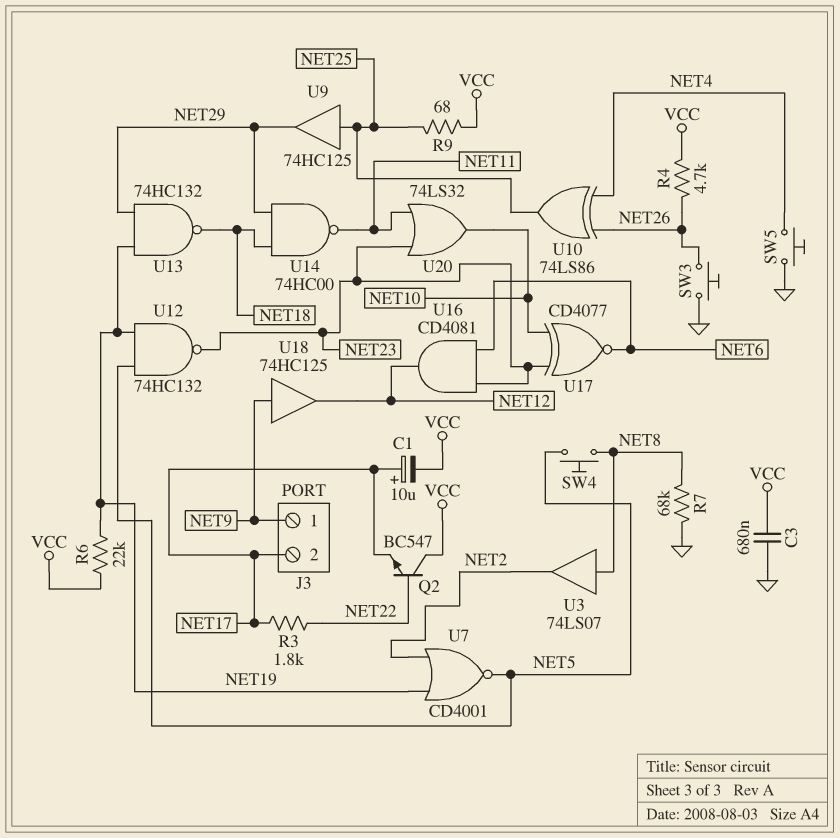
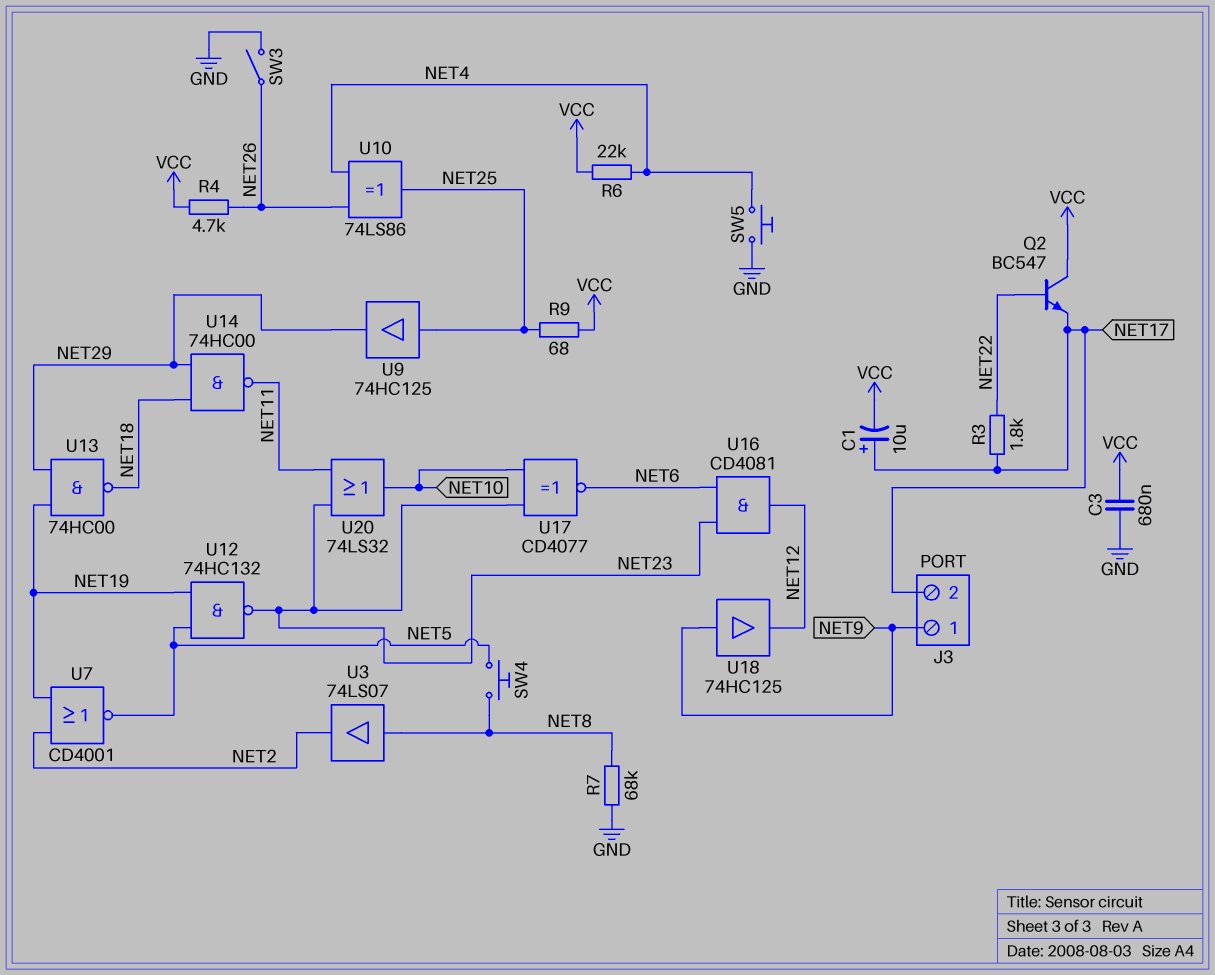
R6: 22k (NET19, VCC) -> 22k (NET4, VCC)
SW3: button (GND, NET26) -> switch (GND, NET26)
U13: NAND 74HC132 (in NET19, in NET29, out NET18) -> NAND 74HC00 (in NET19, in NET29, out NET18)

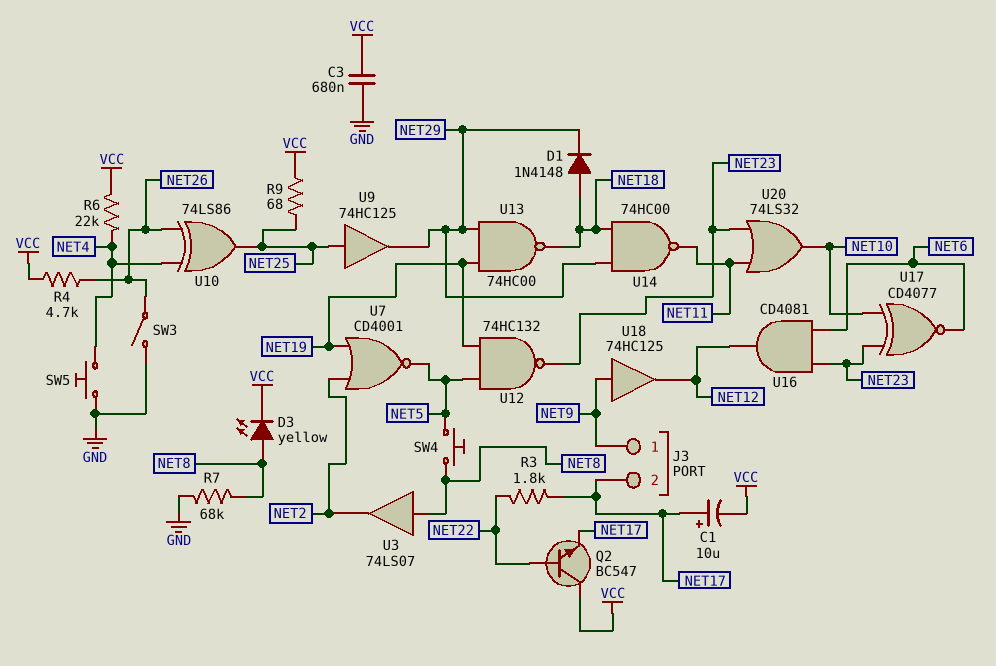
D1: none -> diode 1N4148 (A NET18, K NET29)
D3: none -> LED yellow (A NET8, K VCC)

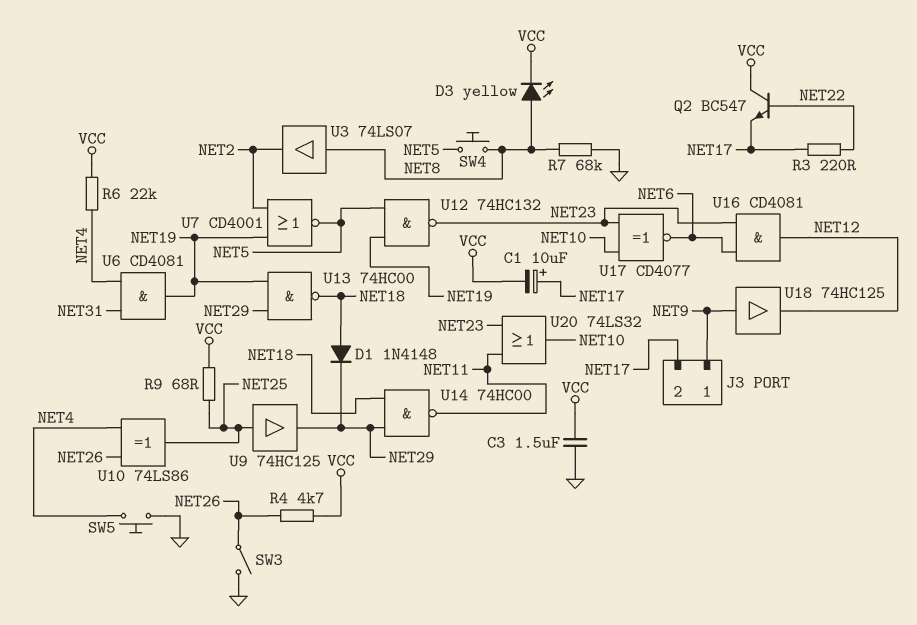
C3: 680nF (GND, VCC) -> 1.5uF (GND, VCC)
R3: 1.8k (NET17, NET22) -> 220 (NET17, NET22)
U6: none -> AND CD4081 (in NET4, in NET31, out NET19)

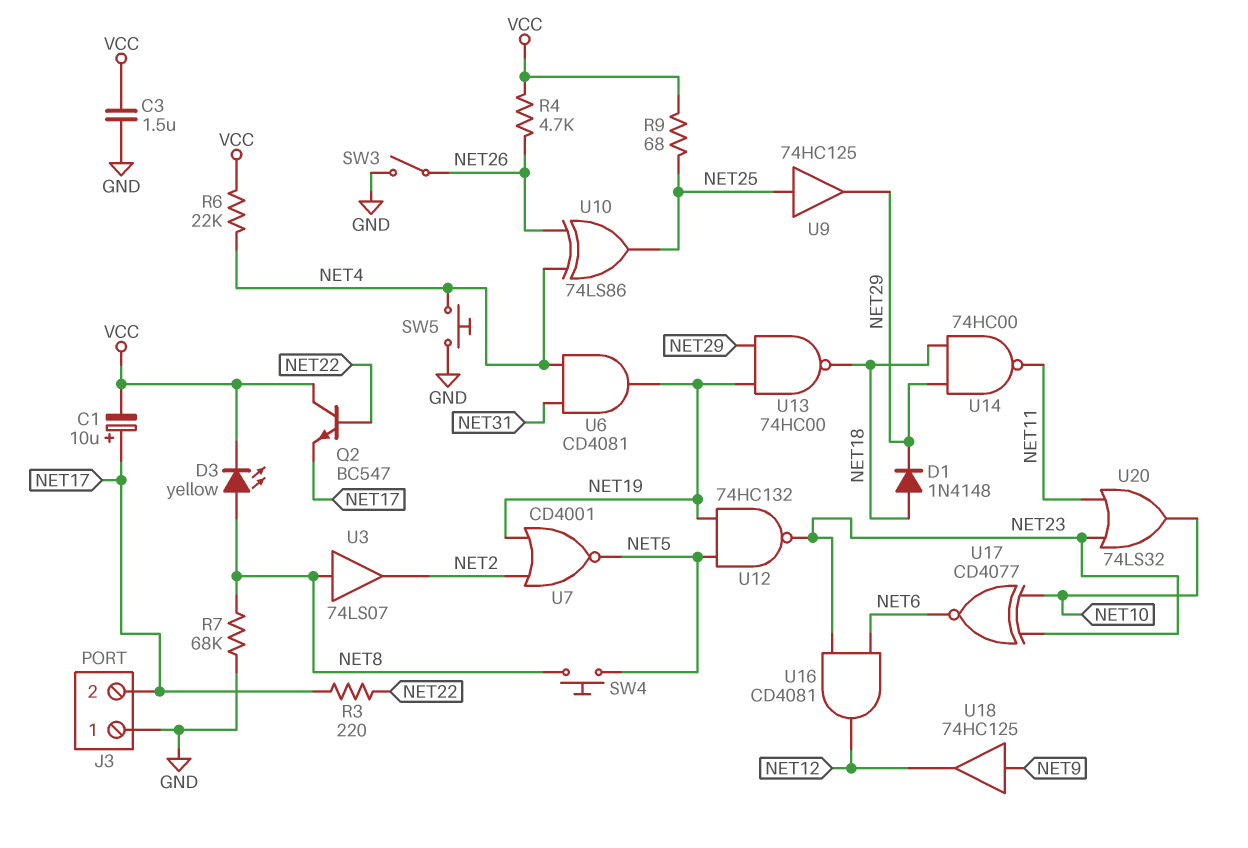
J3 pin 1: NET9 -> GND

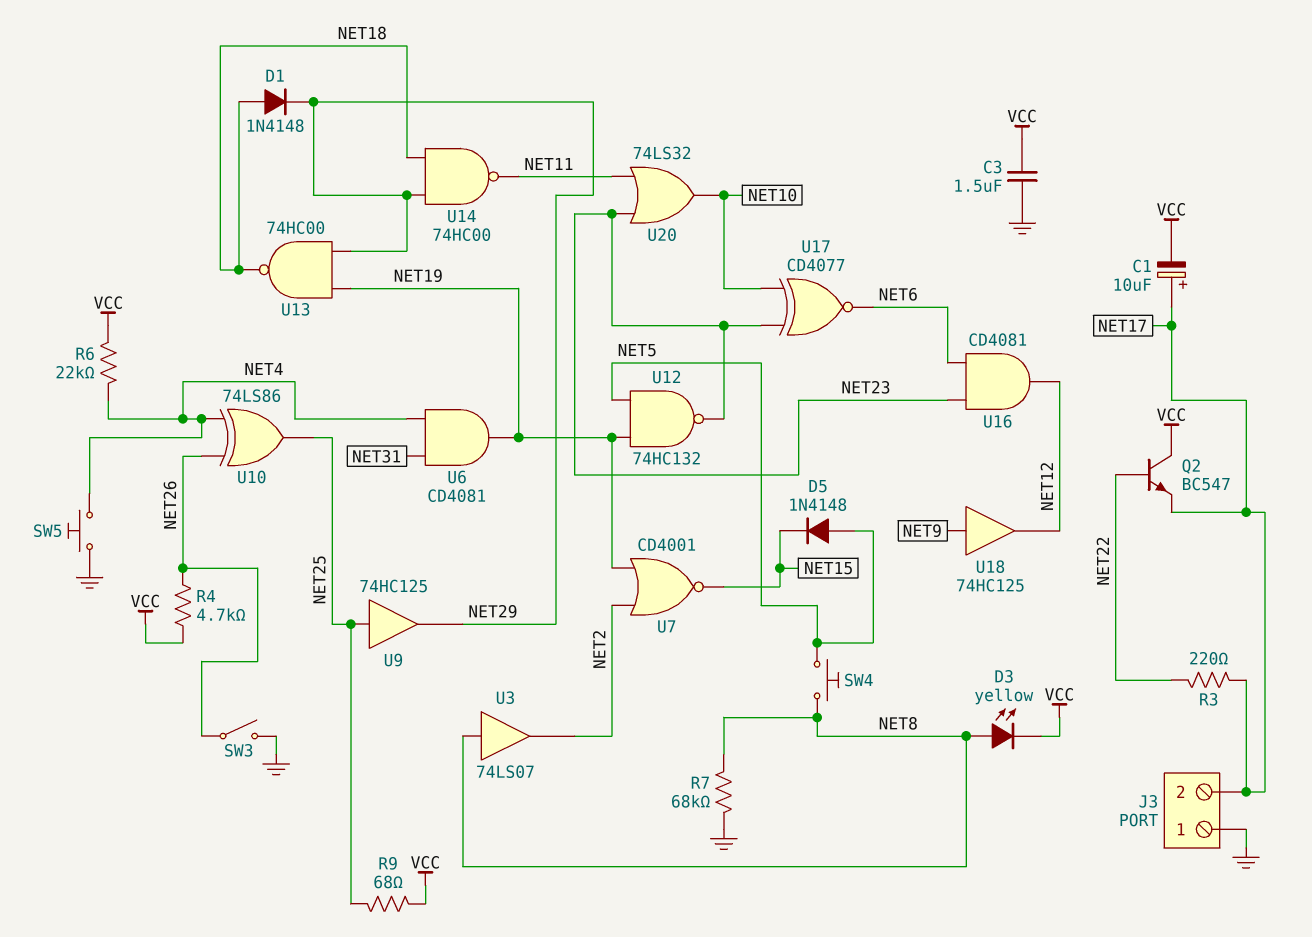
D5: none -> diode 1N4148 (A NET5, K NET15)
U7: NOR CD4001 (in NET2, in NET19, out NET5) -> NOR CD4001 (in NET2, in NET19, out NET15)

